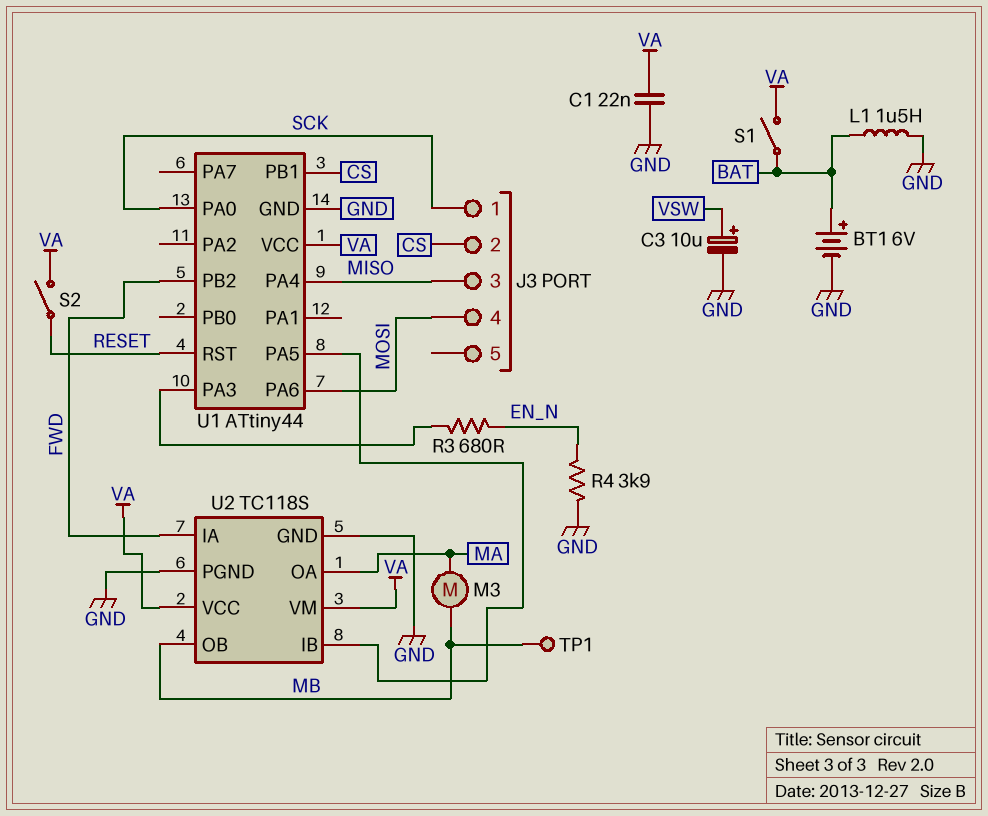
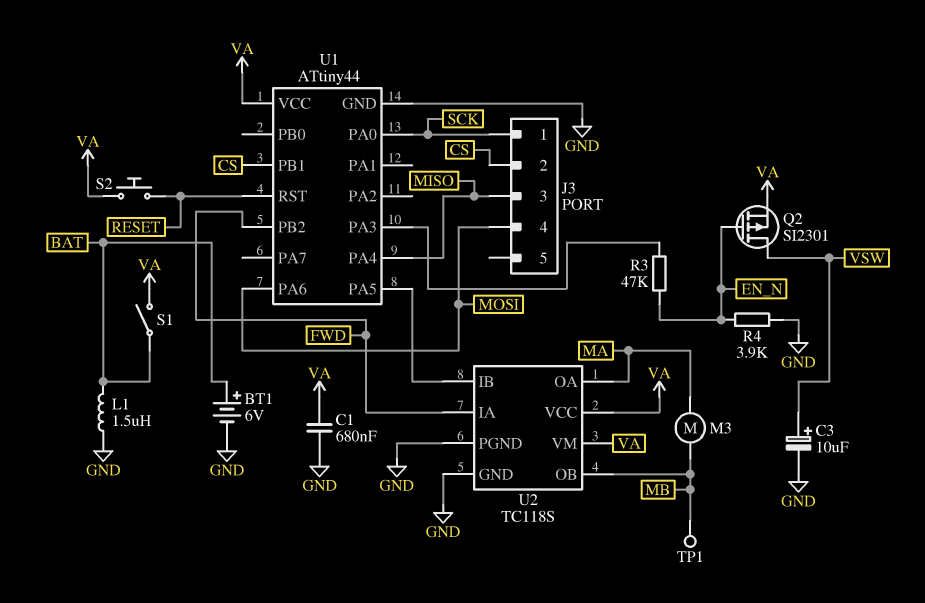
C1: 22nF (GND, VA) -> 680nF (GND, VA)
Q2: none -> PMOS SI2301 (G EN_N, D VSW, S VA)
R3: 680 (EN_N, U1/PA3) -> 47k (EN_N, U1/PA3)
S2: switch (RESET, VA) -> button (RESET, VA)

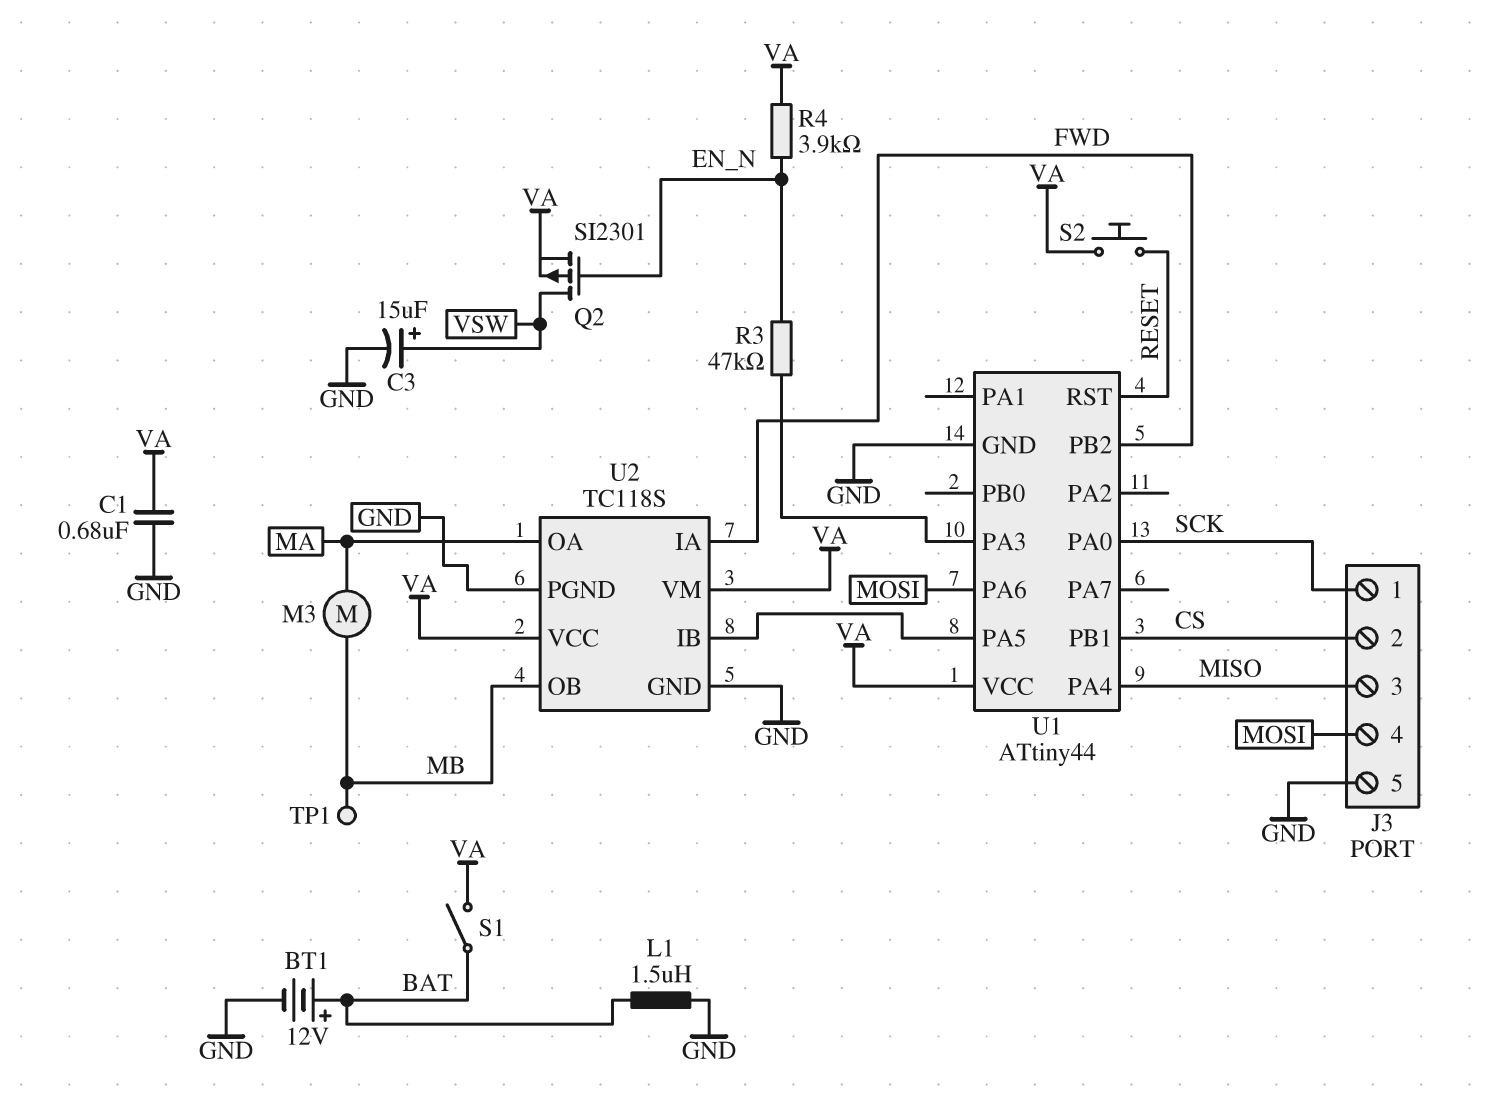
BT1: 6V (plus BAT, minus GND) -> 12V (plus BAT, minus GND)
C3: 10uF (plus VSW, minus GND) -> 15uF (plus VSW, minus GND)
J3 pin 5: none -> GND
R4: 3.9k (EN_N, GND) -> 3.9k (EN_N, VA)

